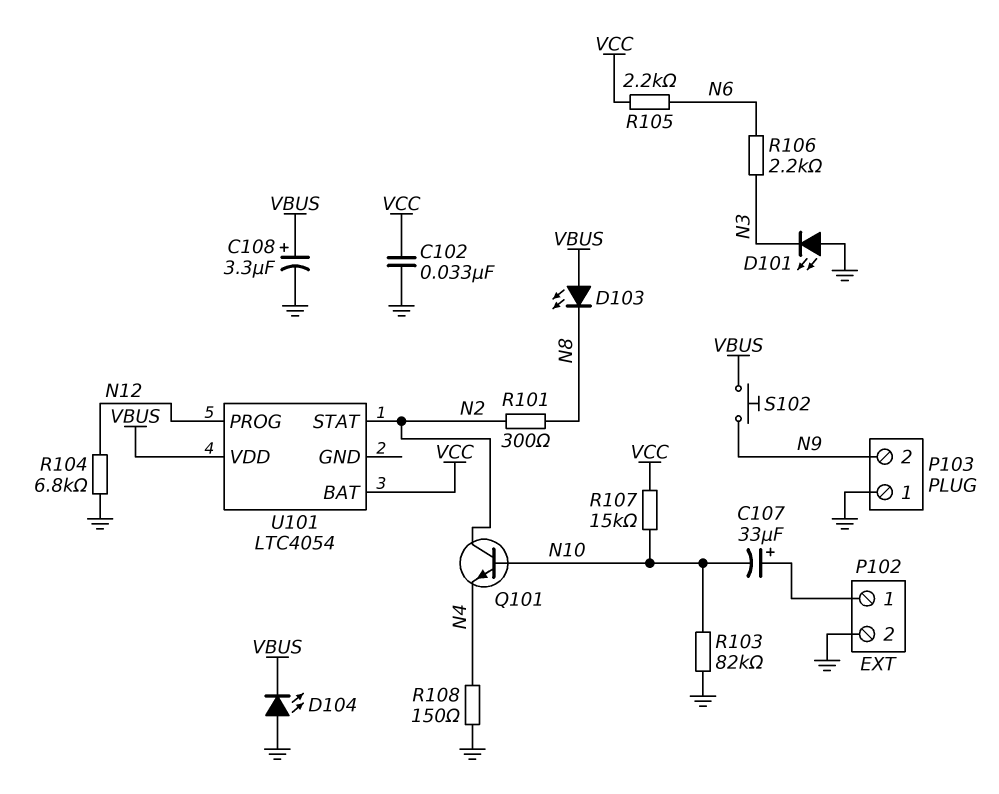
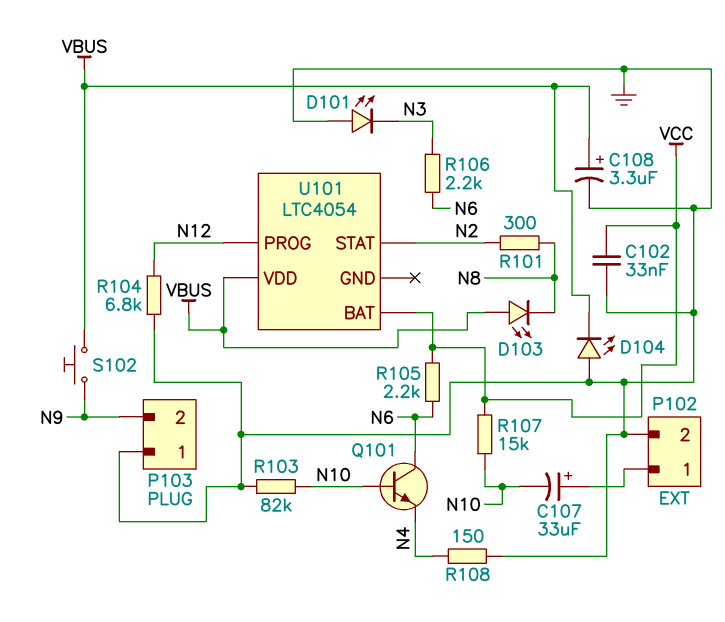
Q101: NPN (B N10, C N2, E N4) -> NPN (B N10, C N6, E N4)

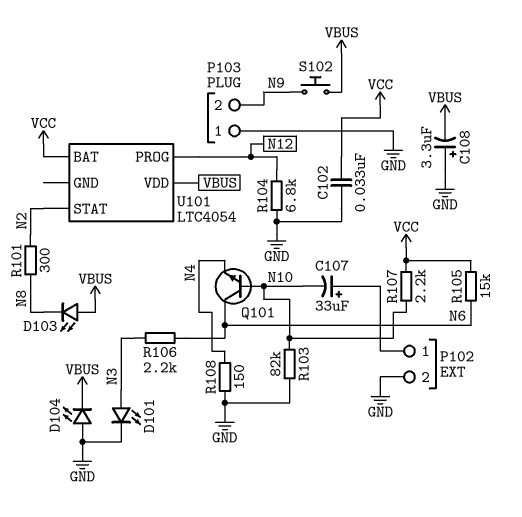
C108: 3.3uF (plus VBUS, minus GND) -> 3.3uF (plus GND, minus VBUS)
D101: LED (A GND, K N3) -> LED (A N3, K GND)
R105: 2.2k (N6, VCC) -> 15k (N6, VCC)
R107: 15k (N10, VCC) -> 2.2k (N10, VCC)

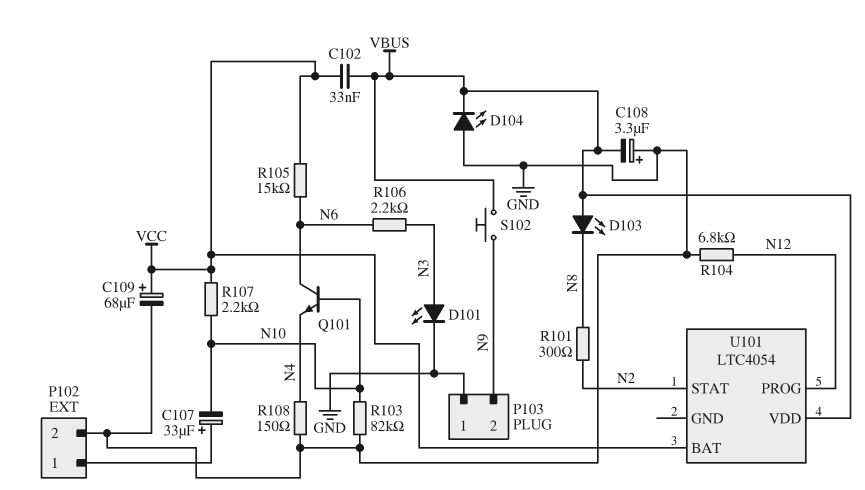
C102: 33nF (GND, VCC) -> 33nF (VBUS, VCC)
C109: none -> 68uF (plus VCC, minus GND)

